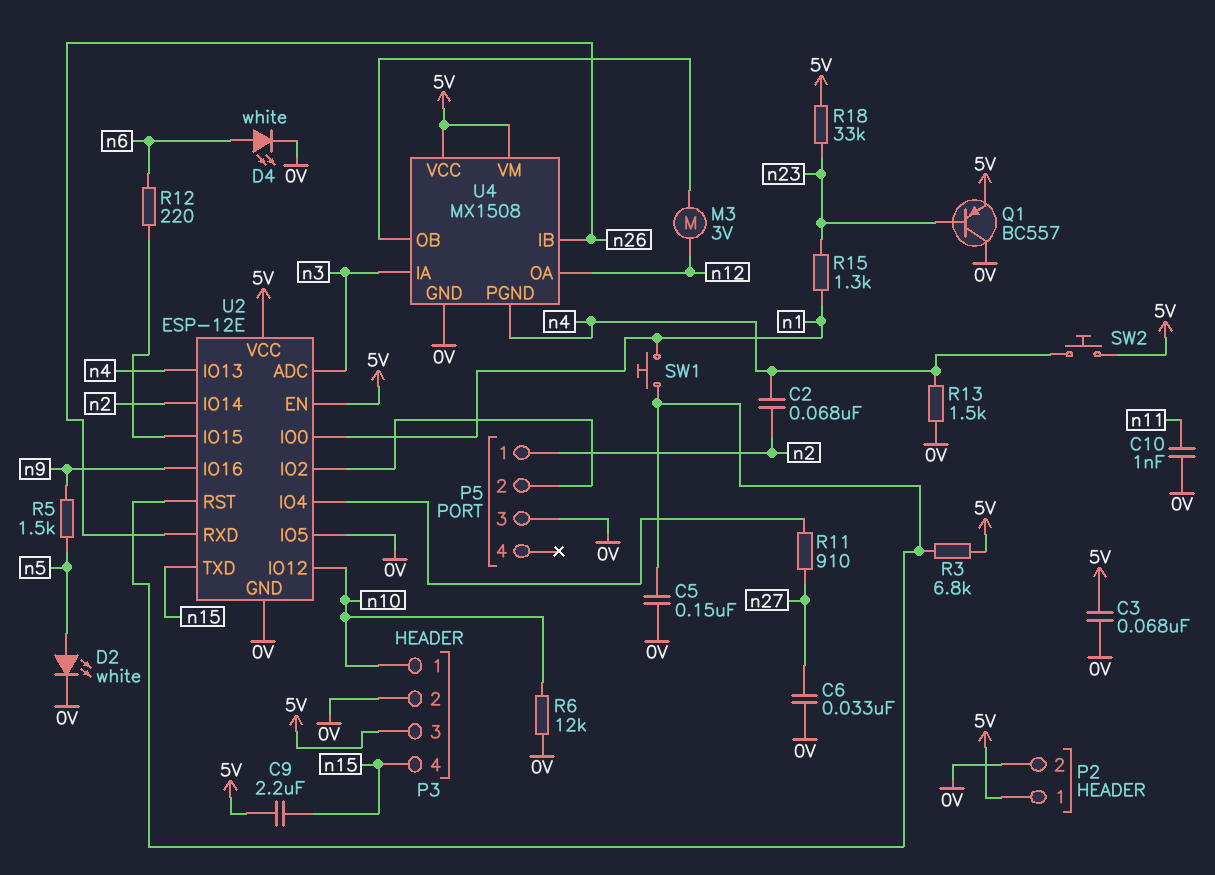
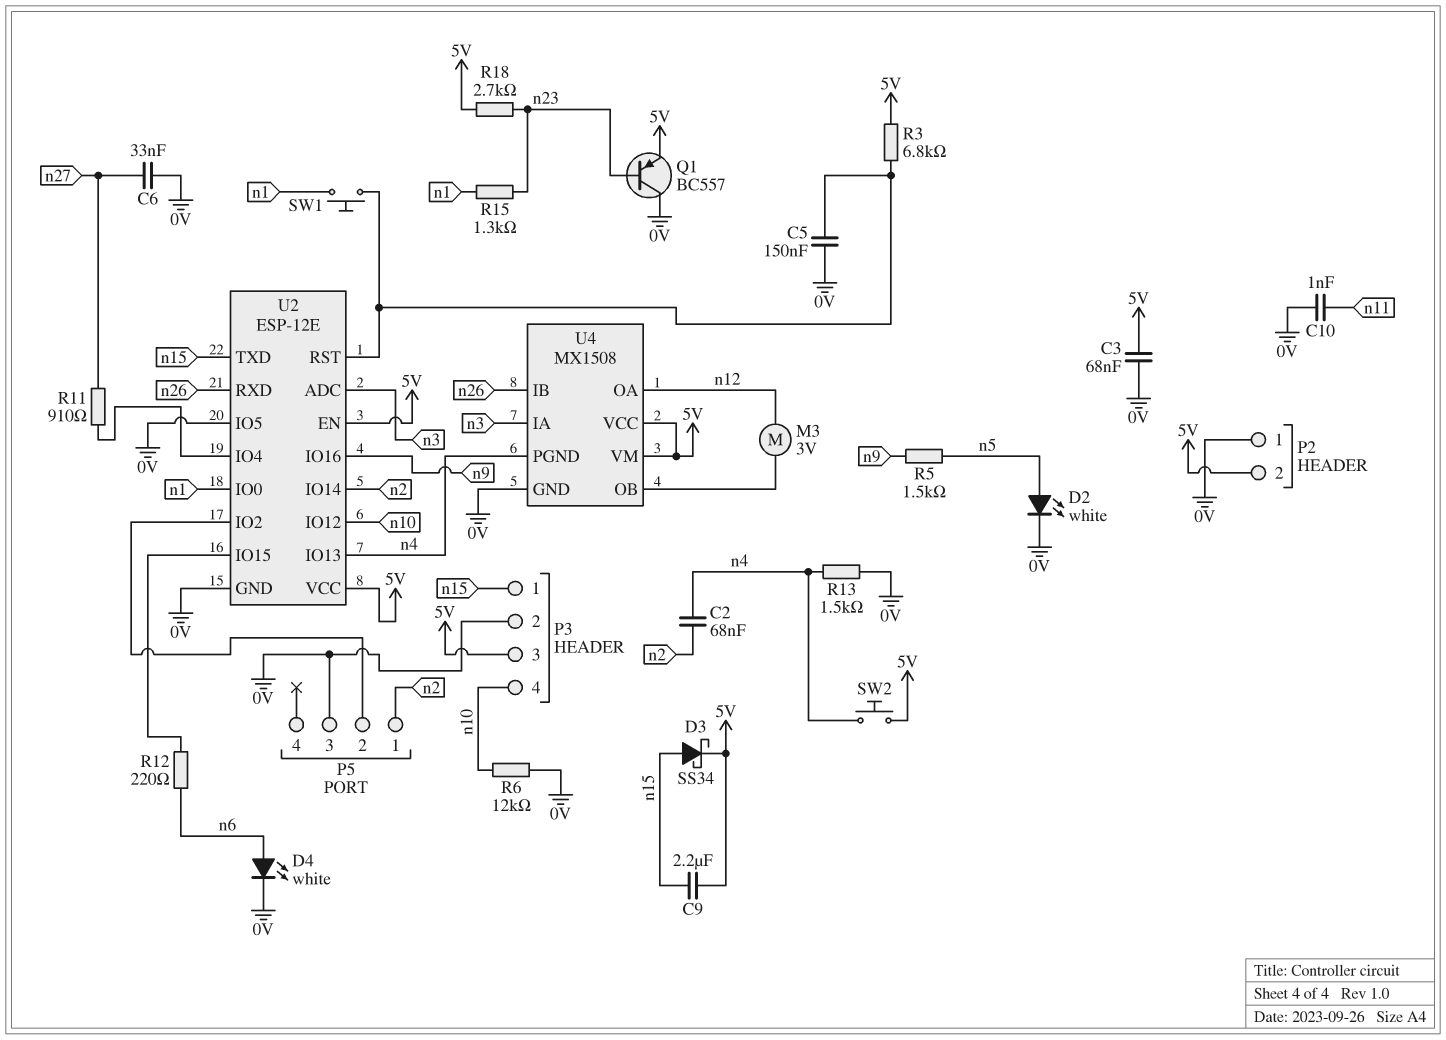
D3: none -> schottky SS34 (A n15, K 5V)
P2 pin 1: 5V -> 0V
P2 pin 2: 0V -> 5V
P3 pin 1: n10 -> n15
P3 pin 4: n15 -> n10
R18: 33k (5V, n23) -> 2.7k (5V, n23)

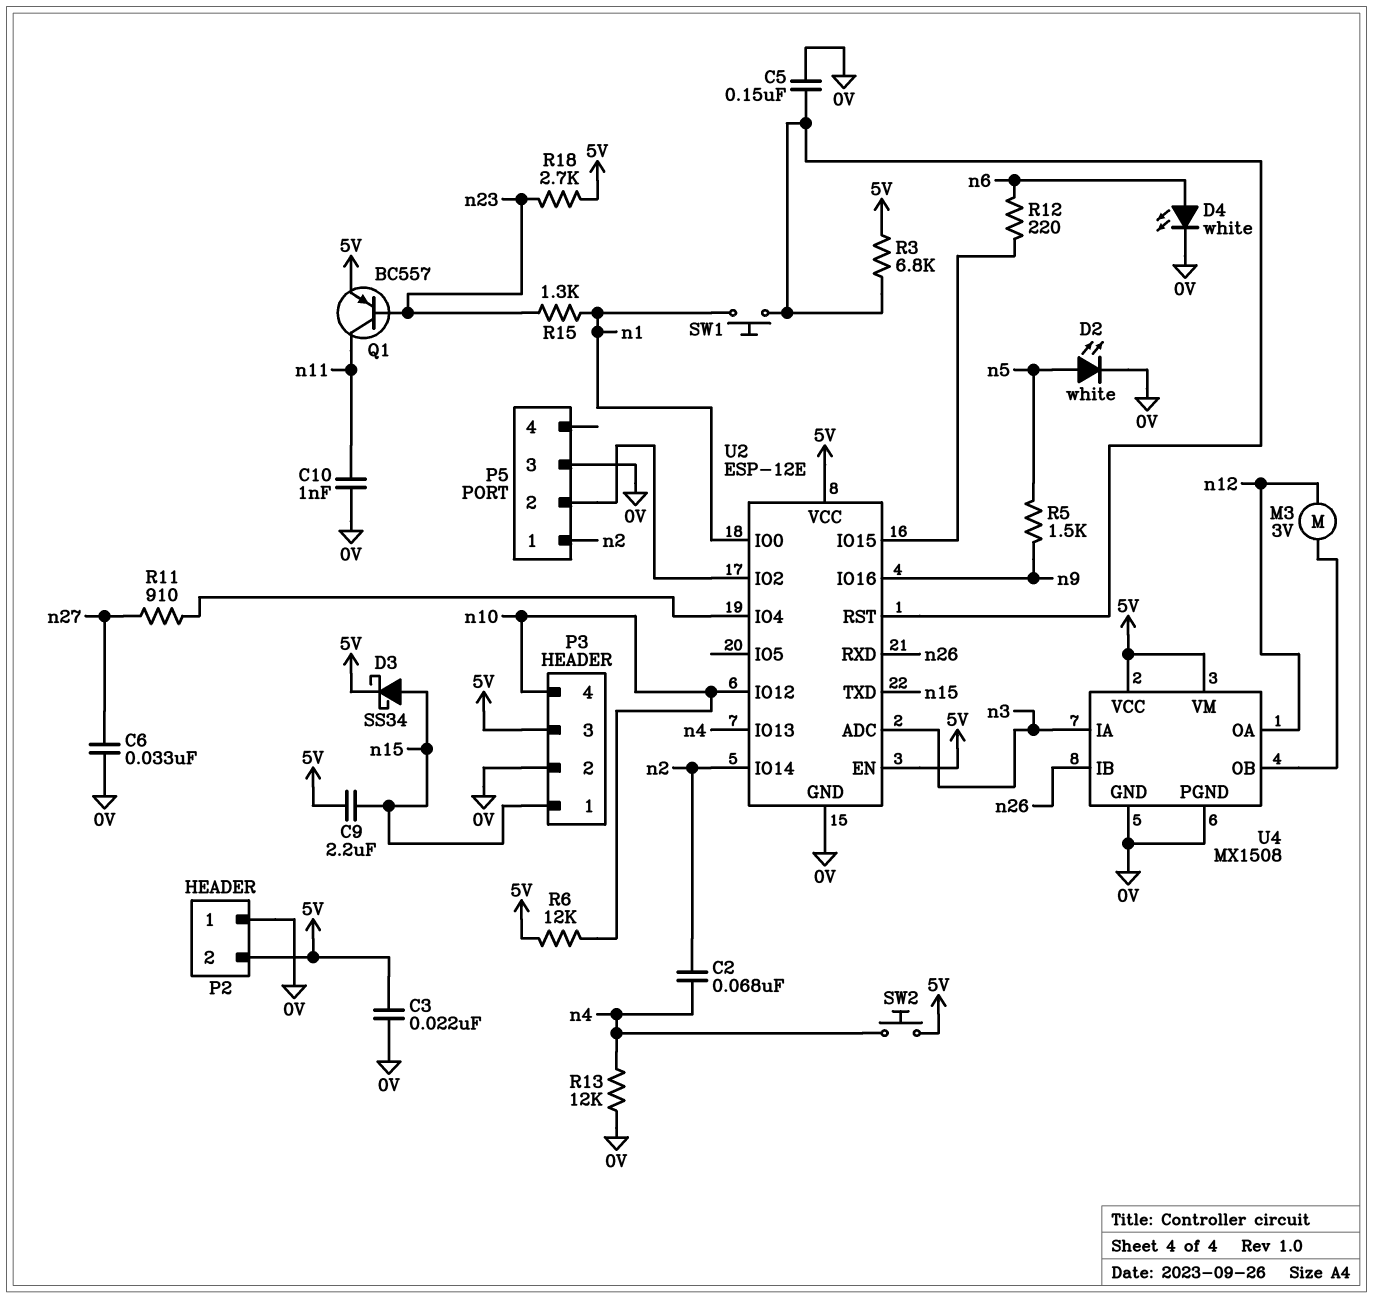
C3: 68nF (0V, 5V) -> 22nF (0V, 5V)
Q1: PNP BC557 (B n23, C 0V, E 5V) -> PNP BC557 (B n23, C n11, E 5V)
R6: 12k (0V, n10) -> 12k (5V, n10)
R13: 1.5k (0V, n4) -> 12k (0V, n4)
U2 pin IO5: 0V -> none
U4 pin PGND: n4 -> 0V

